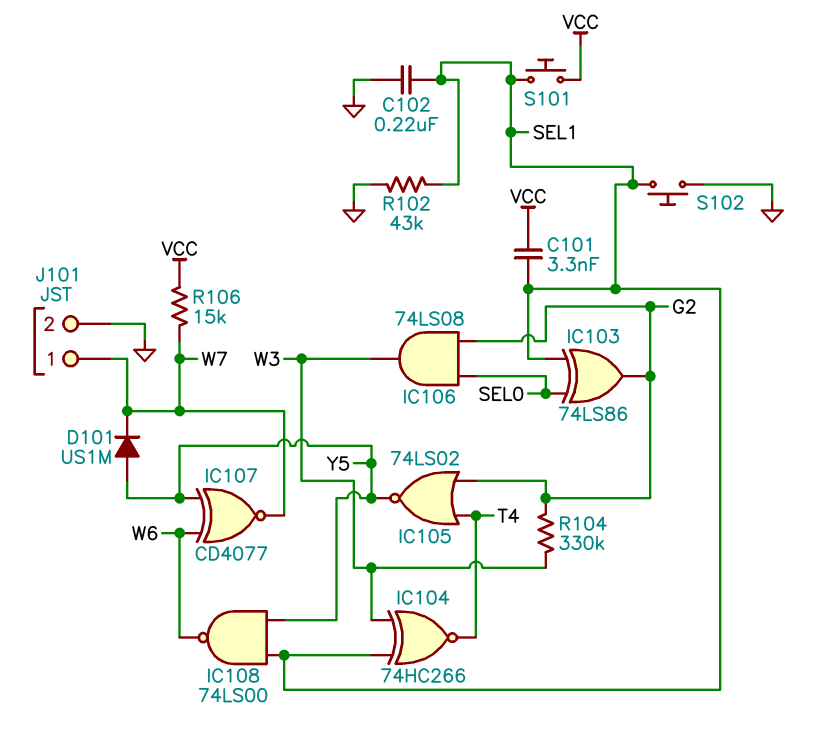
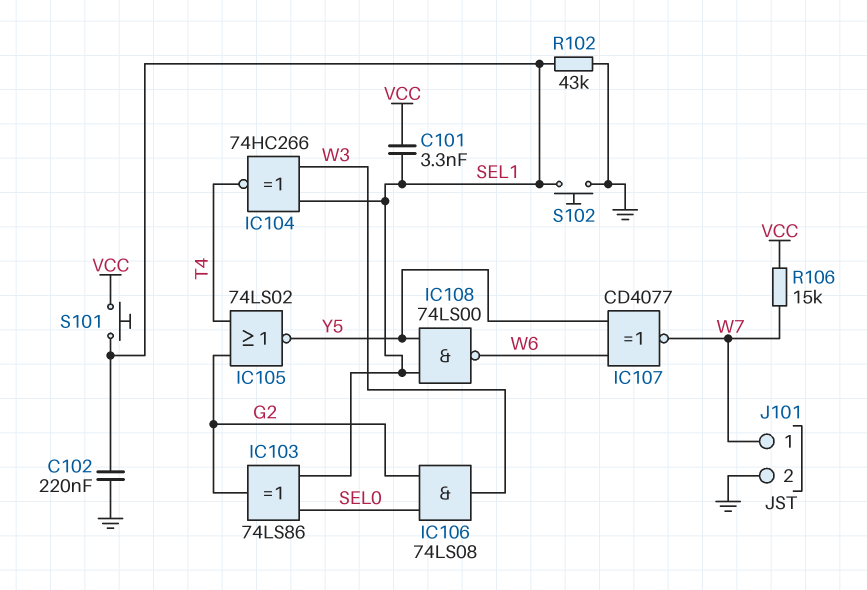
D101: diode US1M (A Y5, K W7) -> none
R104: 330k (G2, W3) -> none

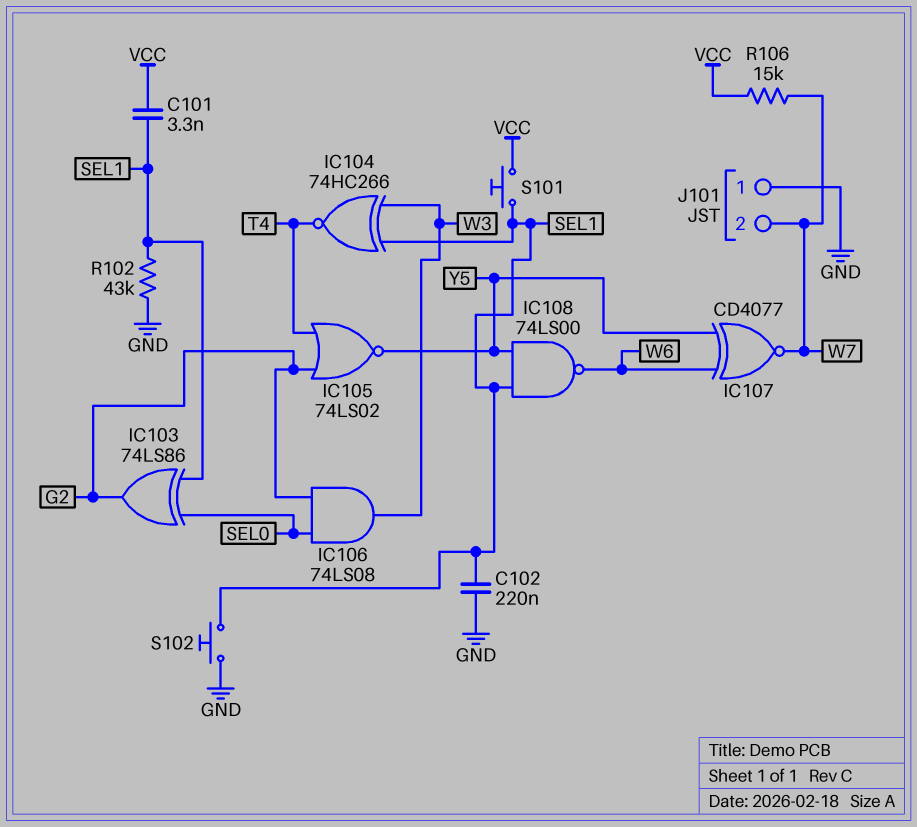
J101 pin 1: W7 -> GND
J101 pin 2: GND -> W7

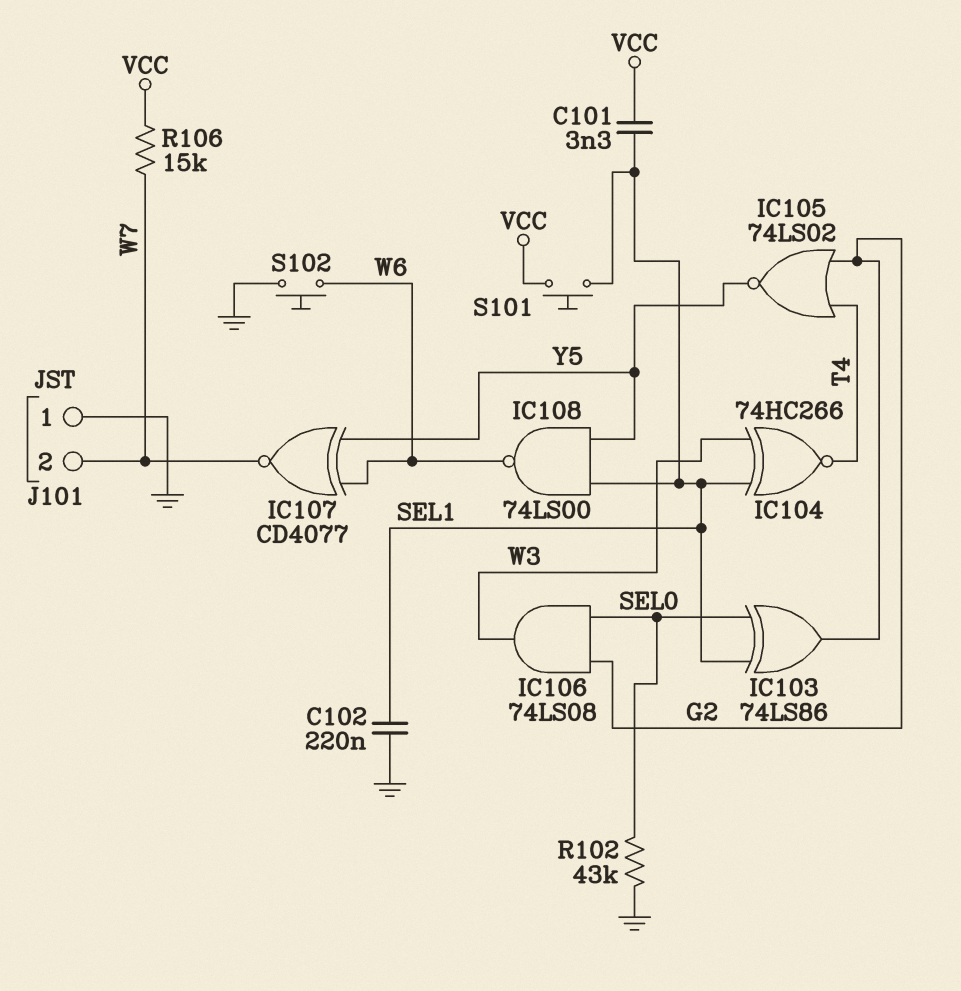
R102: 43k (GND, SEL1) -> 43k (GND, SEL0)
S102: button (GND, SEL1) -> button (GND, W6)

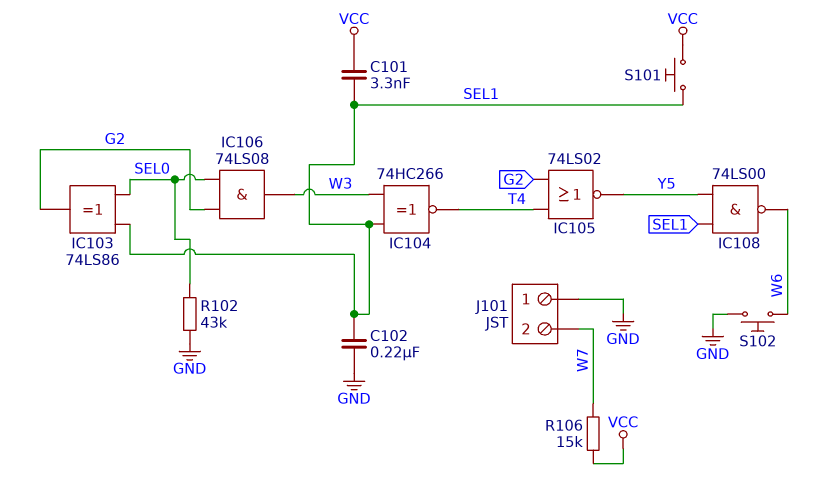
IC107: XNOR CD4077 (in W6, in Y5, out W7) -> none

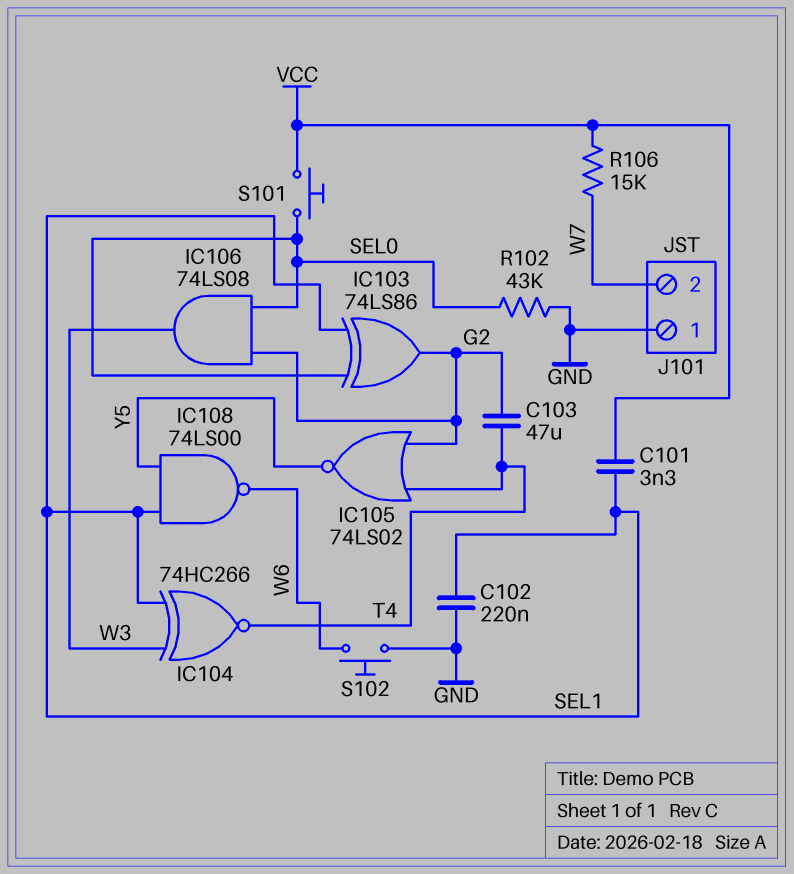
C103: none -> 47uF (G2, T4)
S101: button (SEL1, VCC) -> button (SEL0, VCC)

